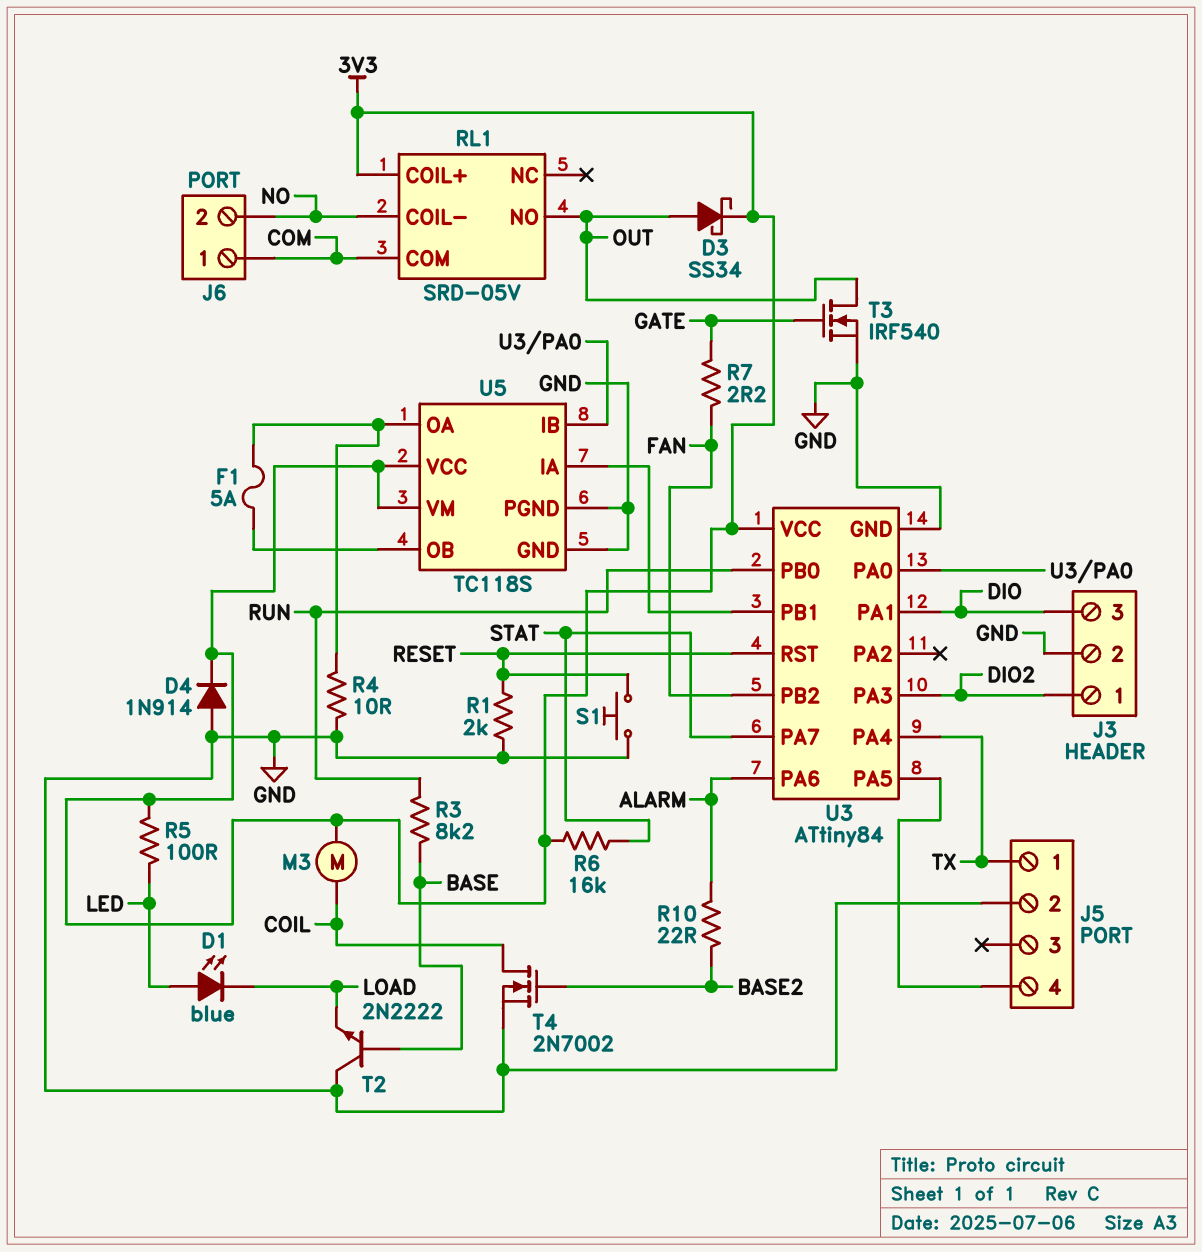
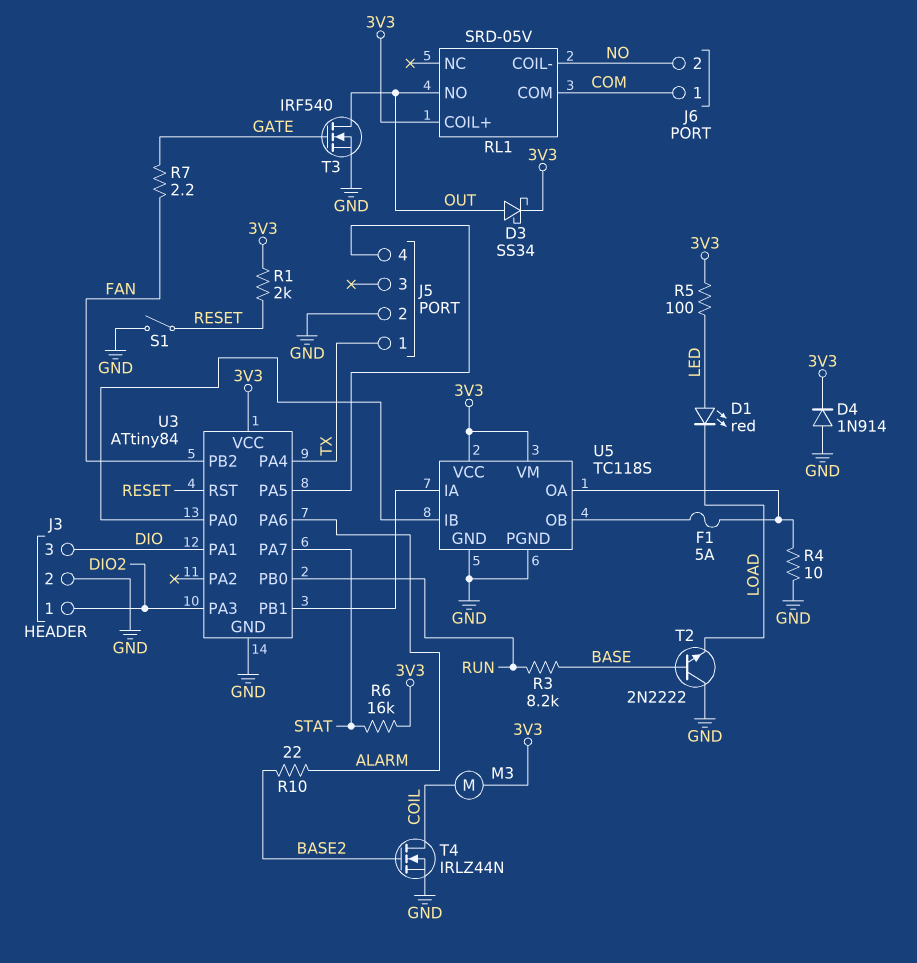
D1: LED blue (A LED, K LOAD) -> LED red (A LED, K LOAD)
R1: 2k (GND, RESET) -> 2k (3V3, RESET)
S1: button (GND, RESET) -> switch (GND, RESET)
T4: NMOS 2N7002 (G BASE2, D COIL, S GND) -> NMOS IRLZ44N (G BASE2, D COIL, S GND)

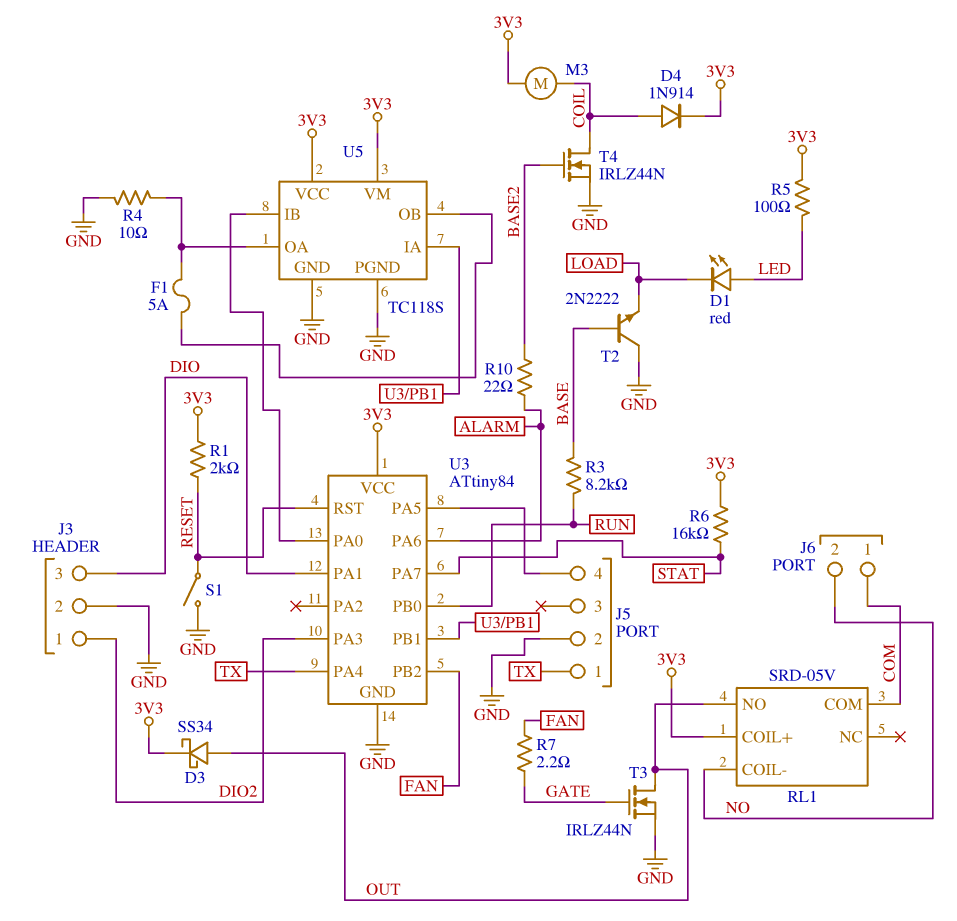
D4: diode 1N914 (A GND, K 3V3) -> diode 1N914 (A COIL, K 3V3)
T3: NMOS IRF540 (G GATE, D OUT, S GND) -> NMOS IRLZ44N (G GATE, D OUT, S GND)

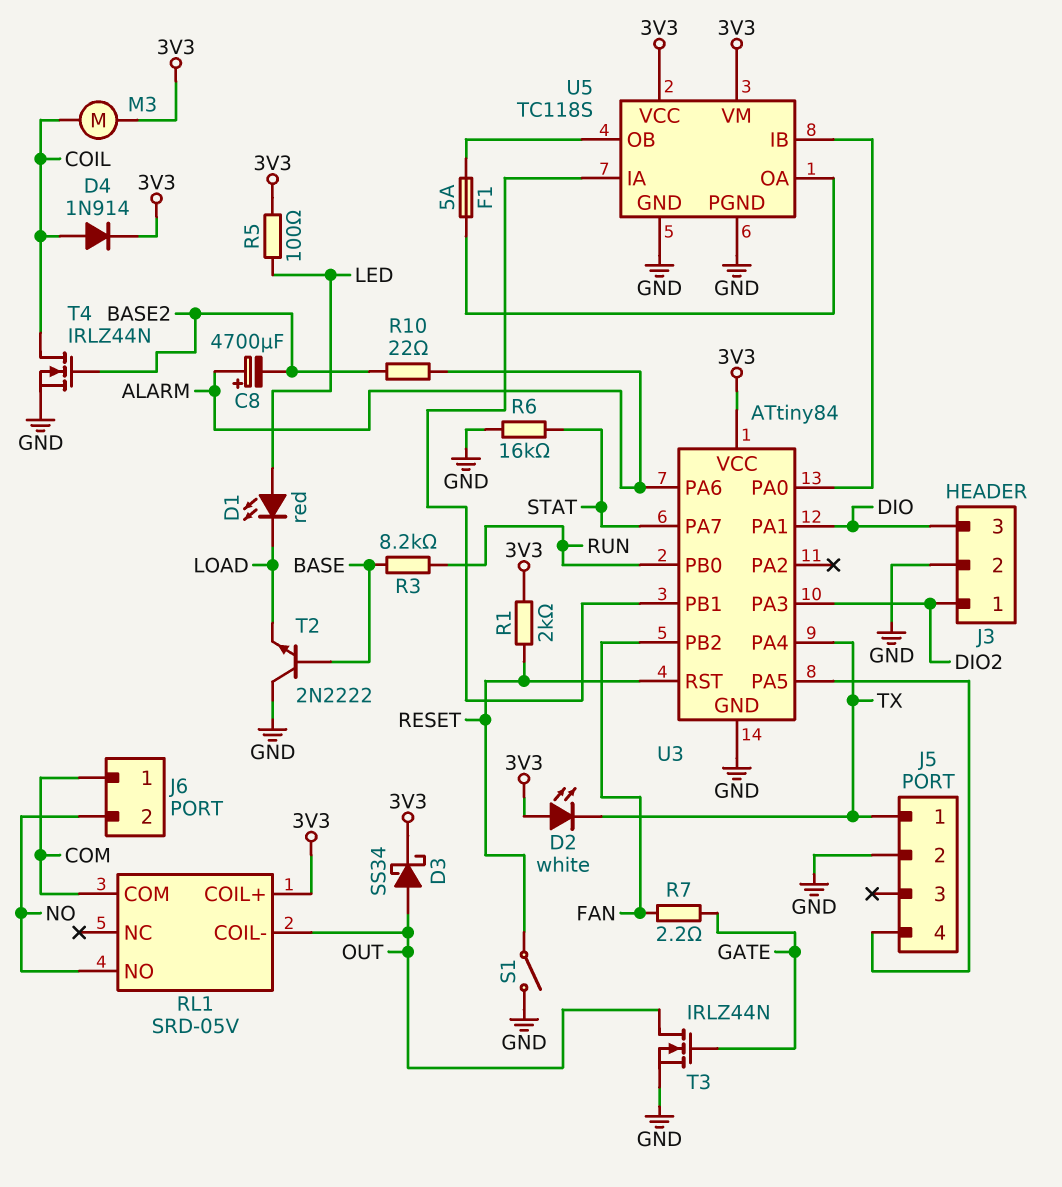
C8: none -> 4700uF (plus ALARM, minus BASE2)
D2: none -> LED white (A 3V3, K TX)
R4: 10 (GND, U5/OA) -> none
R6: 16k (3V3, STAT) -> 16k (GND, STAT)
RL1 pin COIL-: NO -> OUT
RL1 pin NO: OUT -> NO

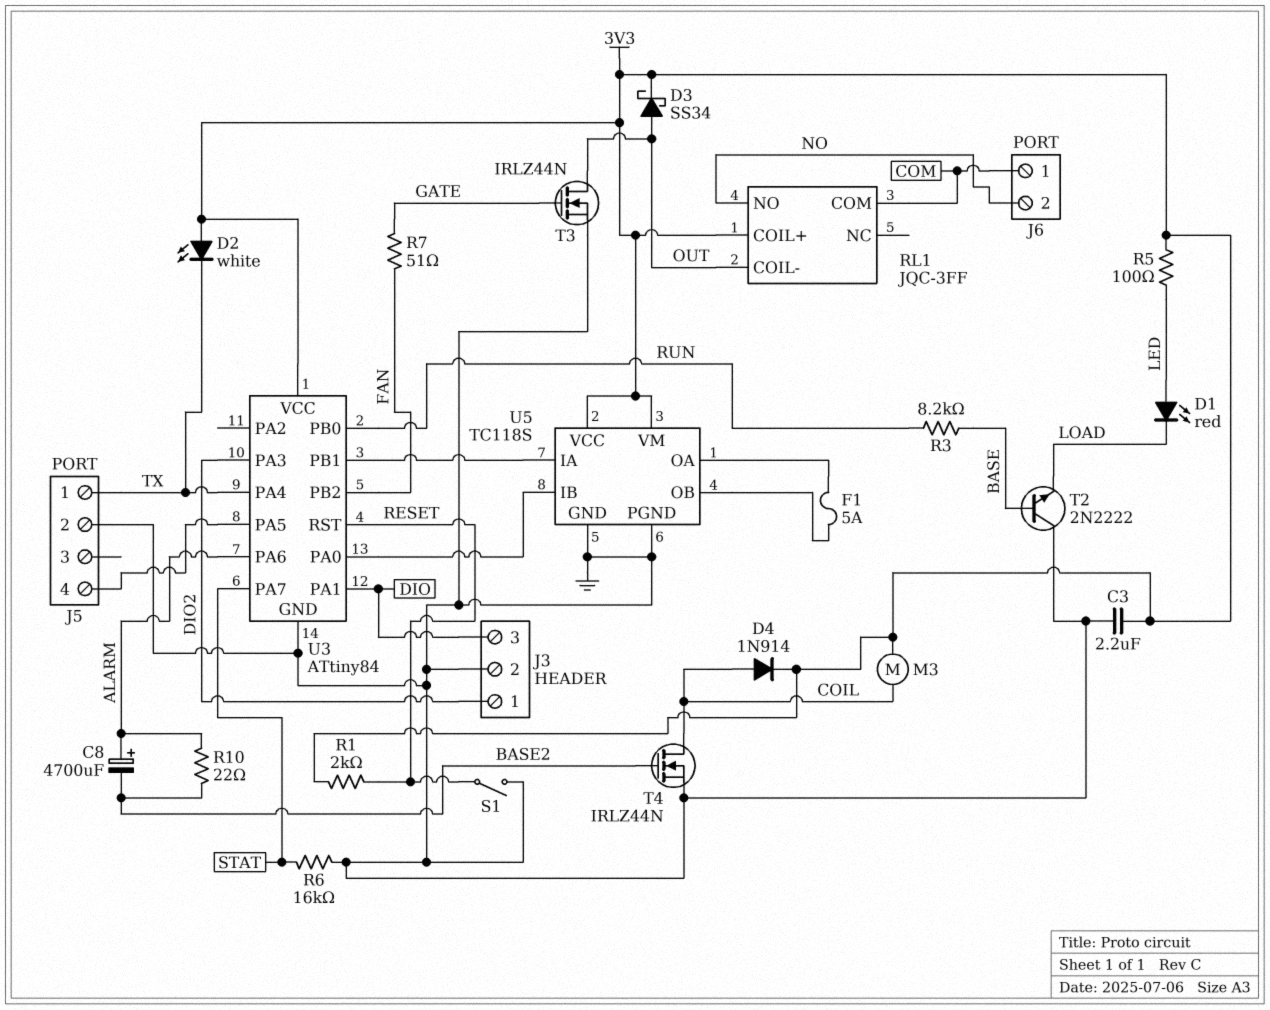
C3: none -> 2.2uF (3V3, GND)
R7: 2.2 (FAN, GATE) -> 51 (FAN, GATE)
RL1: SRD-05V -> JQC-3FF

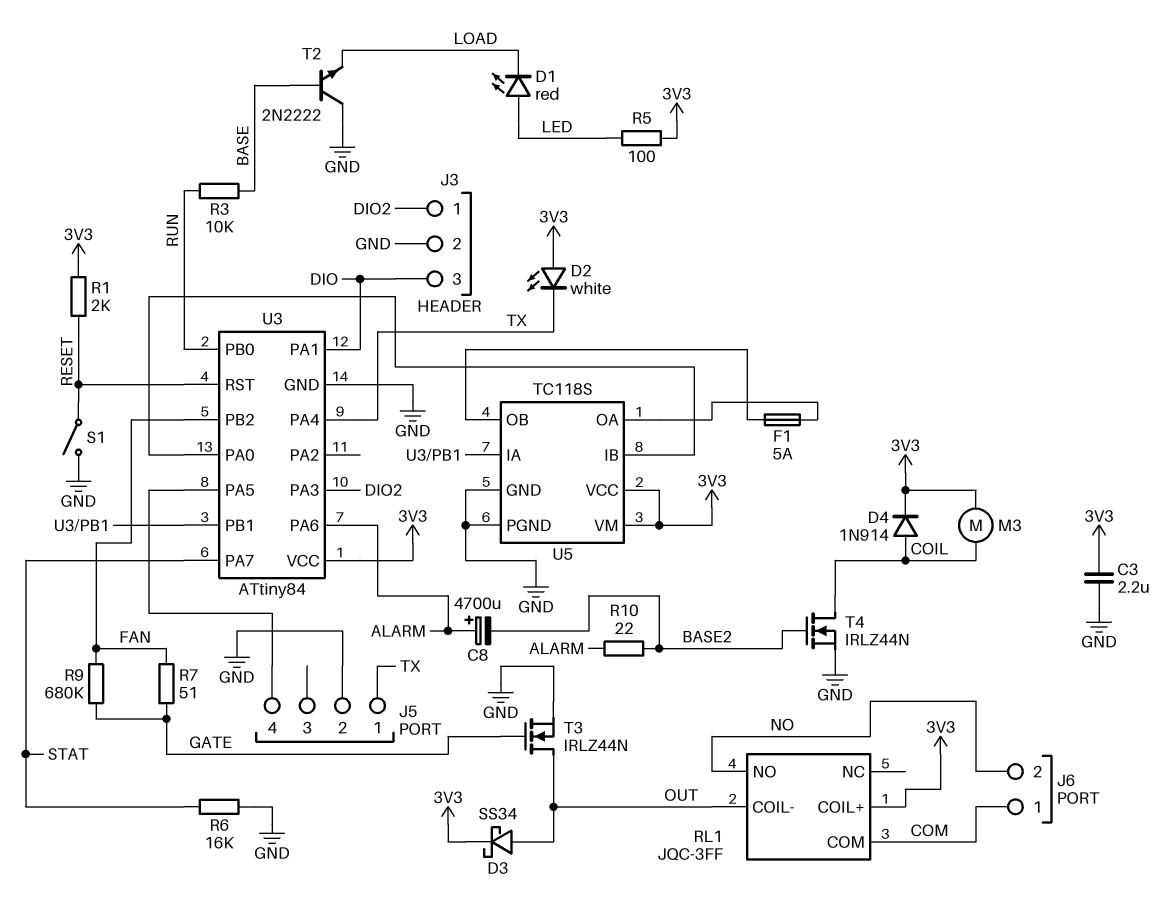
R3: 8.2k (BASE, RUN) -> 10k (BASE, RUN)
R9: none -> 680k (FAN, GATE)

